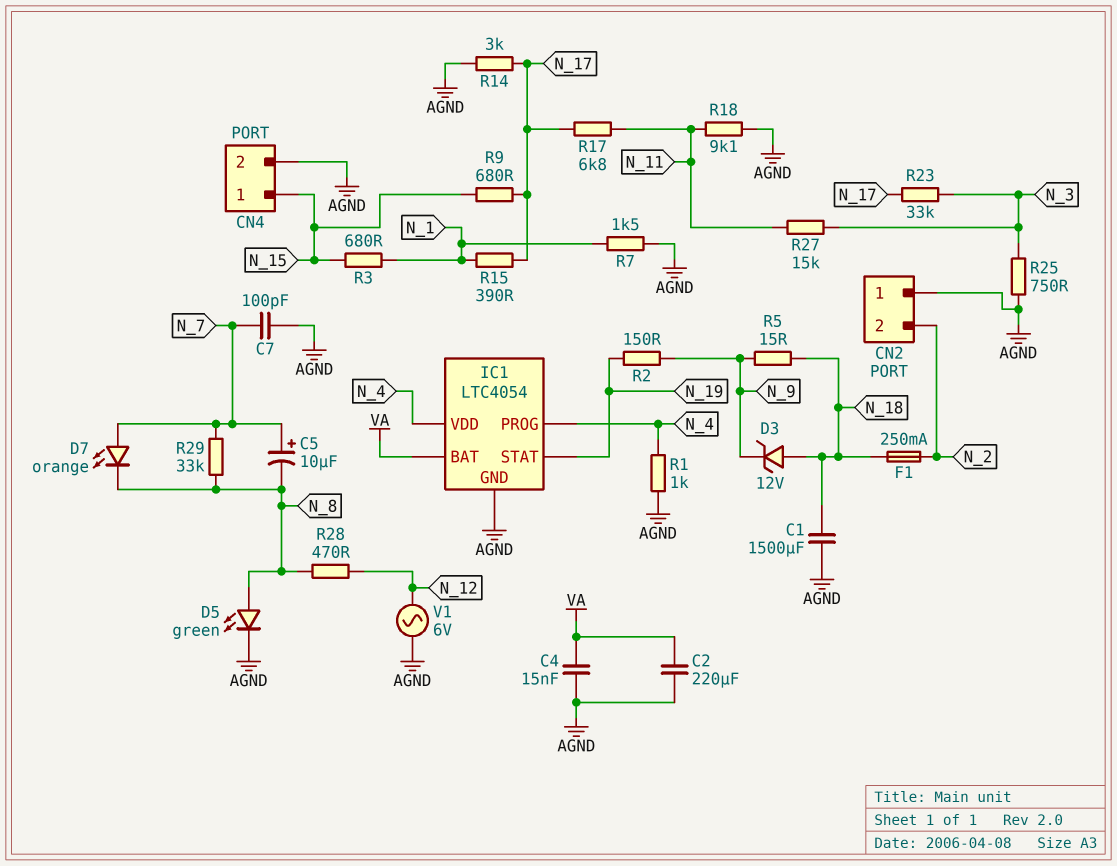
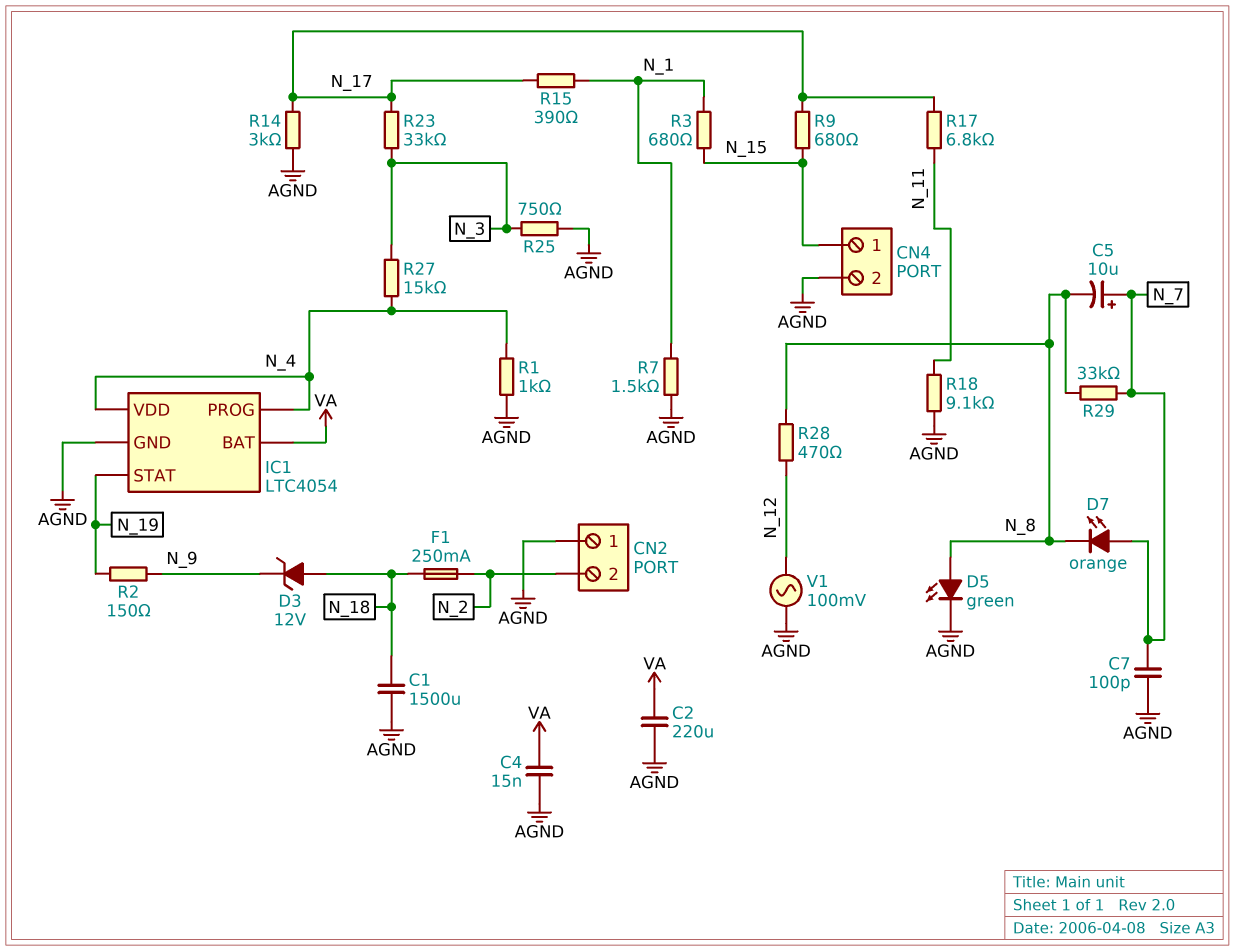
R5: 15 (N_9, N_18) -> none
R27: 15k (N_3, N_11) -> 15k (N_3, N_4)
V1: AC 6V (AGND, N_12) -> AC 100mV (AGND, N_12)

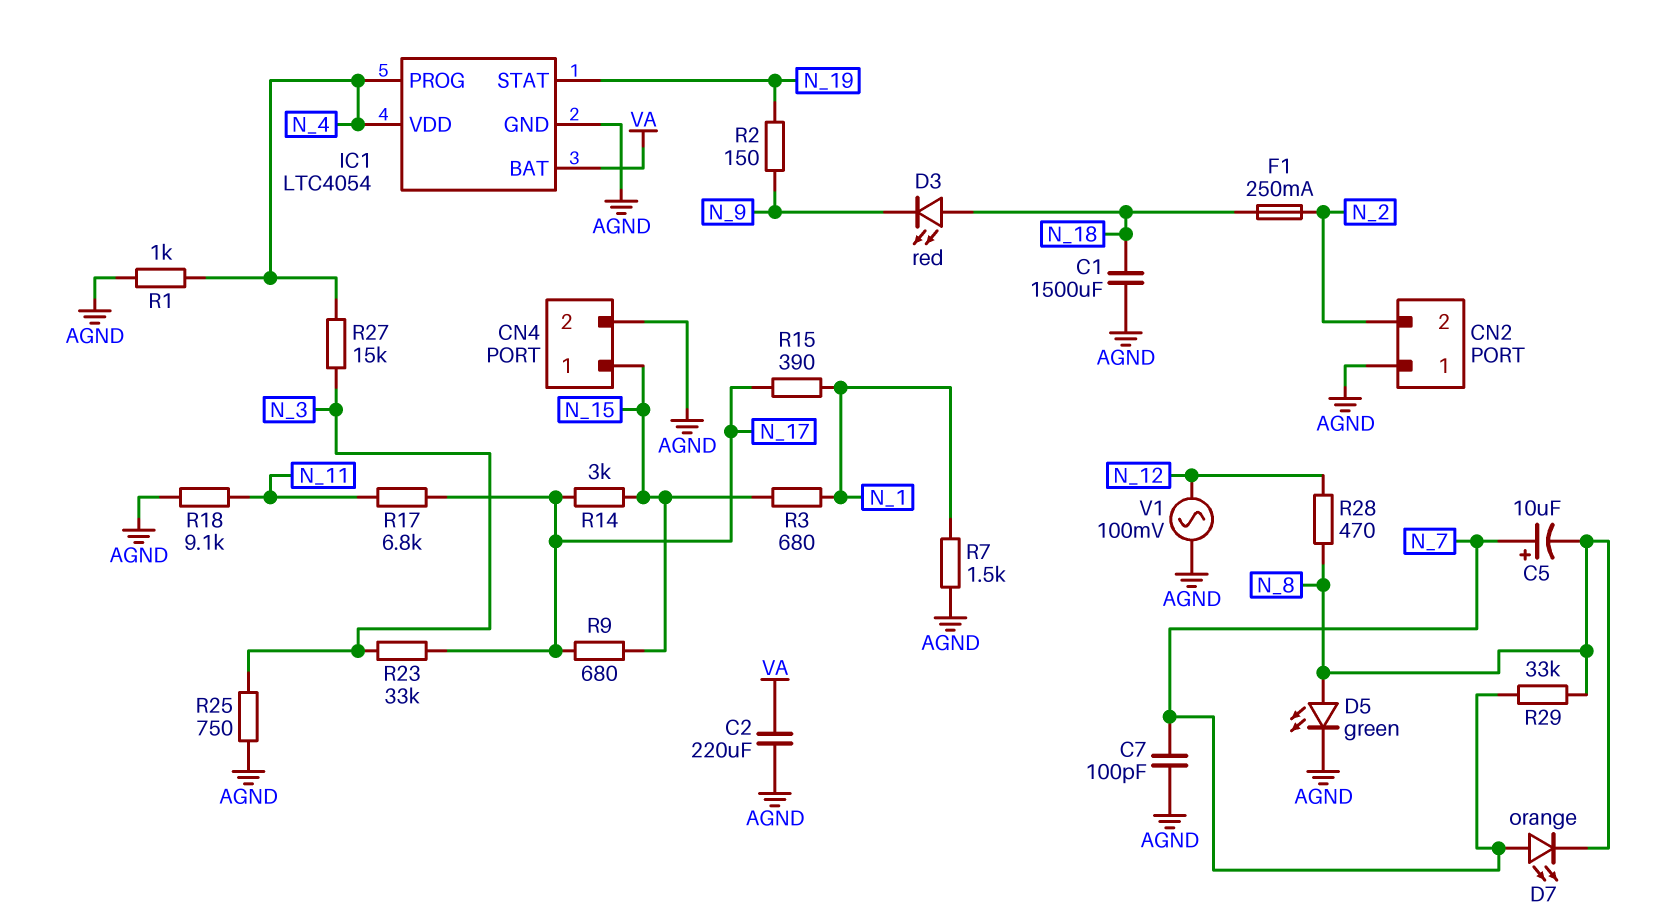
C4: 15nF (AGND, VA) -> none
D3: zener 12V (A N_18, K N_9) -> LED red (A N_18, K N_9)
R14: 3k (AGND, N_17) -> 3k (N_15, N_17)

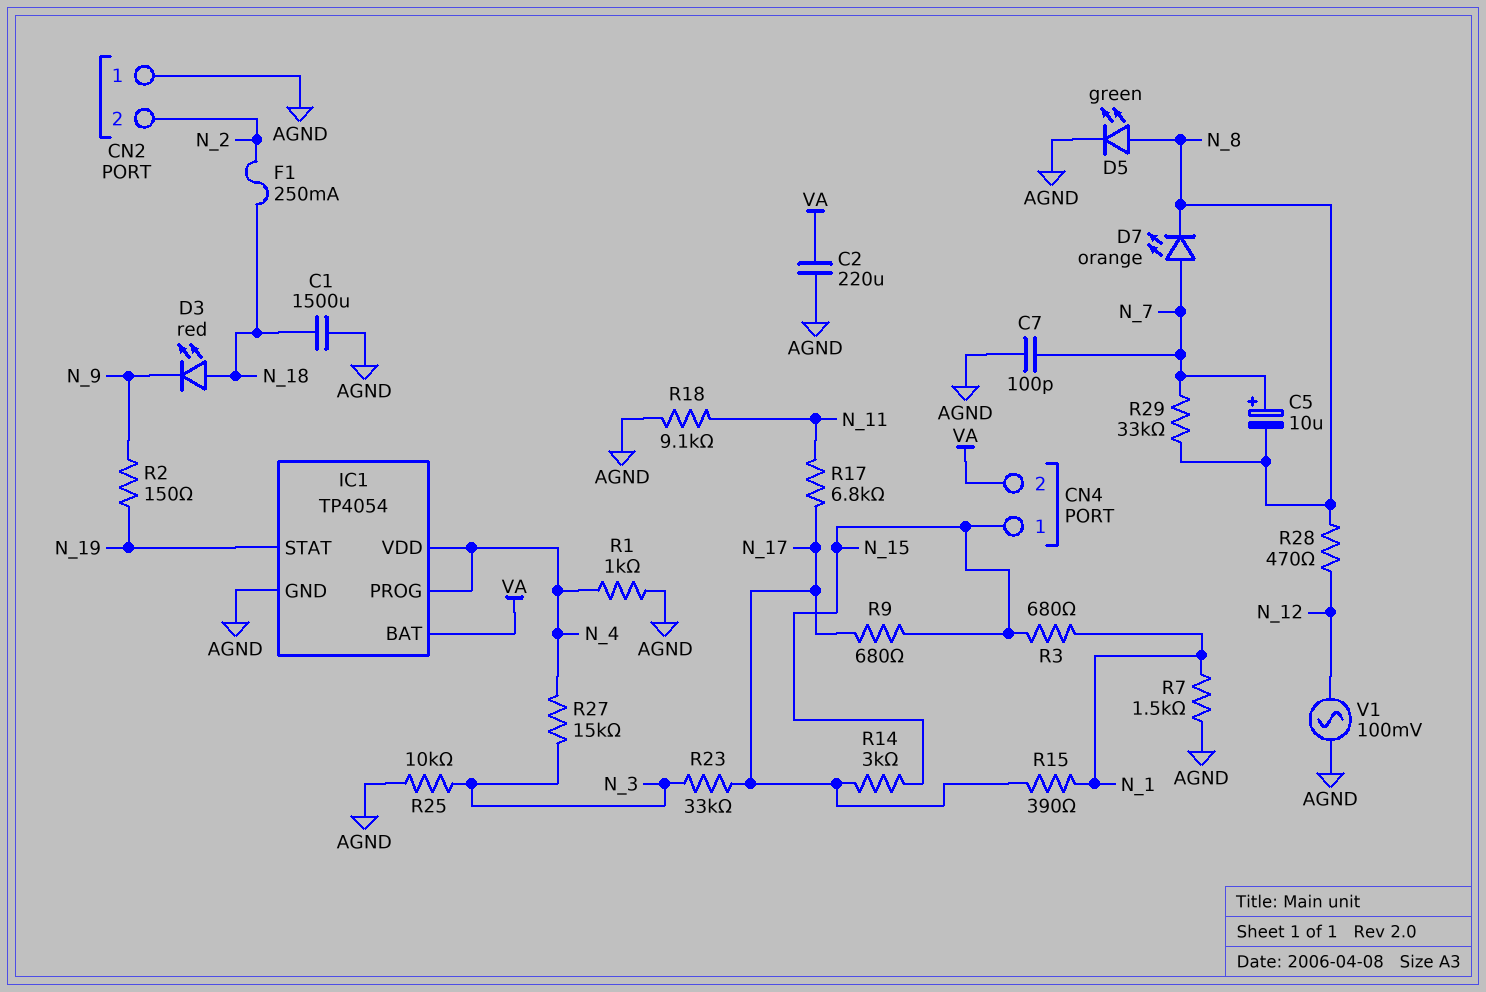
CN4 pin 2: AGND -> VA
IC1: LTC4054 -> TP4054
R25: 750 (AGND, N_3) -> 10k (AGND, N_3)

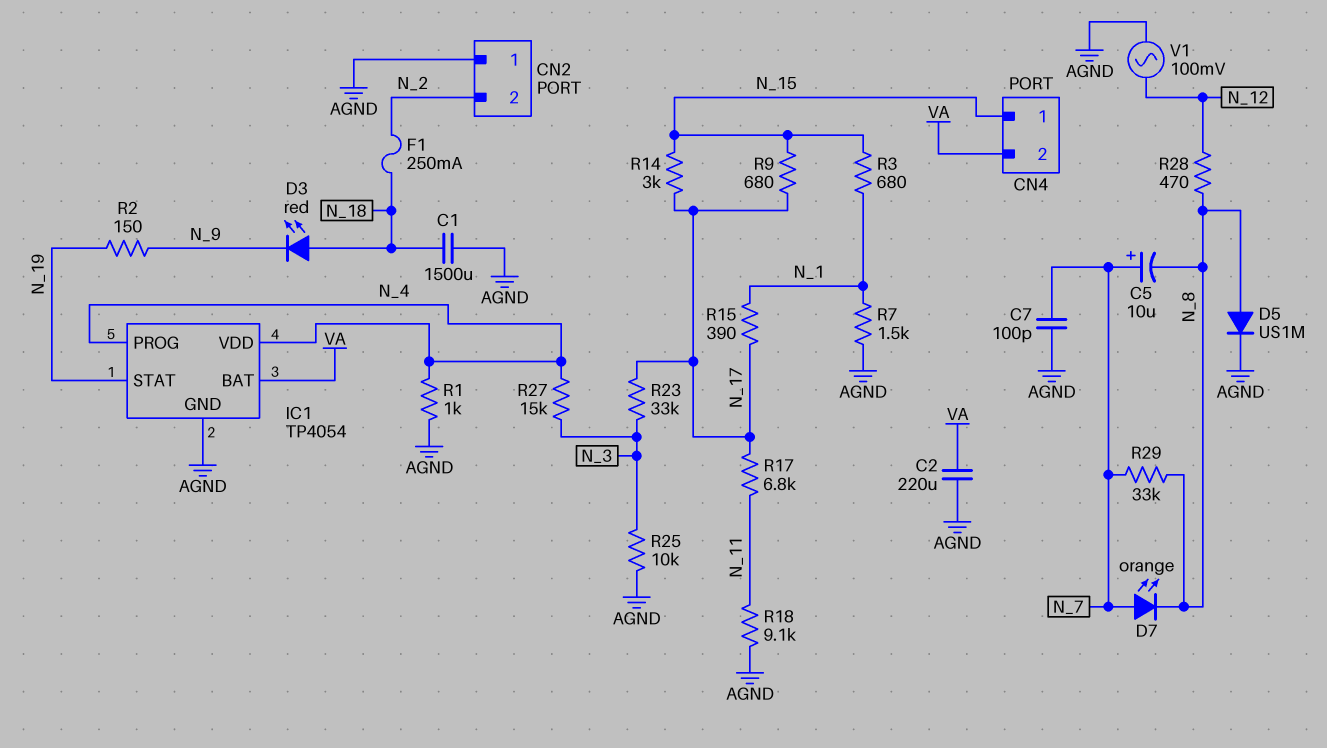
D5: LED green (A N_8, K AGND) -> diode US1M (A N_8, K AGND)

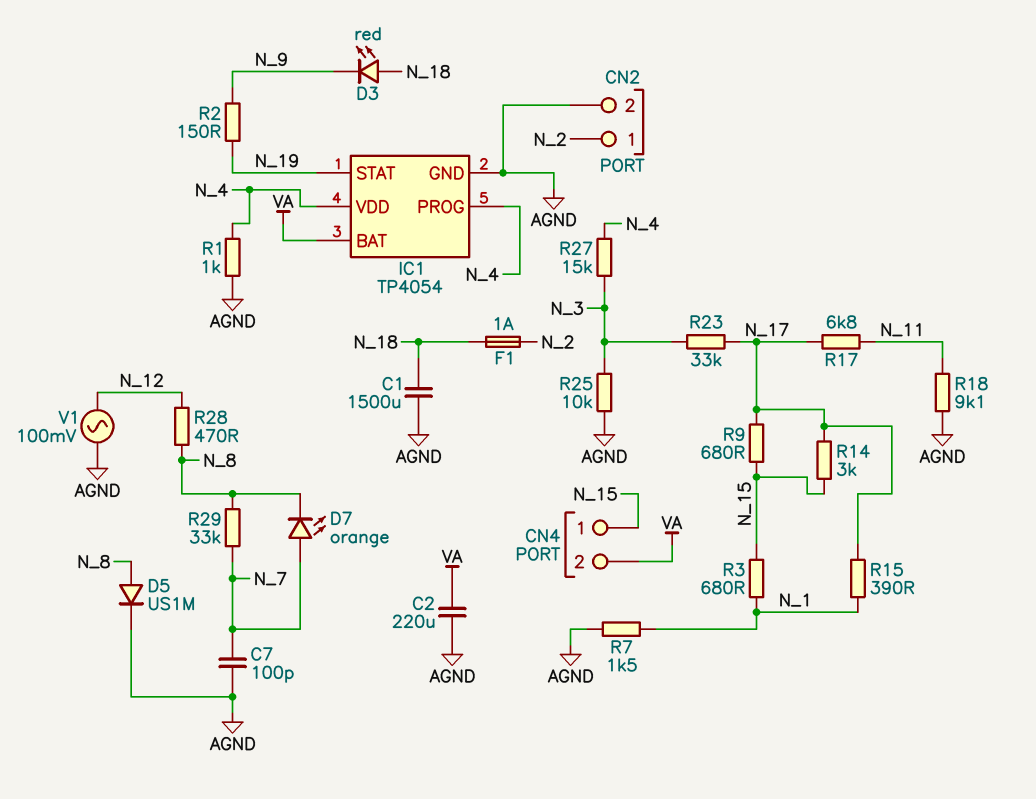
C5: 10uF (plus N_7, minus N_8) -> none
CN2 pin 1: AGND -> N_2
CN2 pin 2: N_2 -> AGND
F1: 250mA (N_2, N_18) -> 1A (N_2, N_18)

